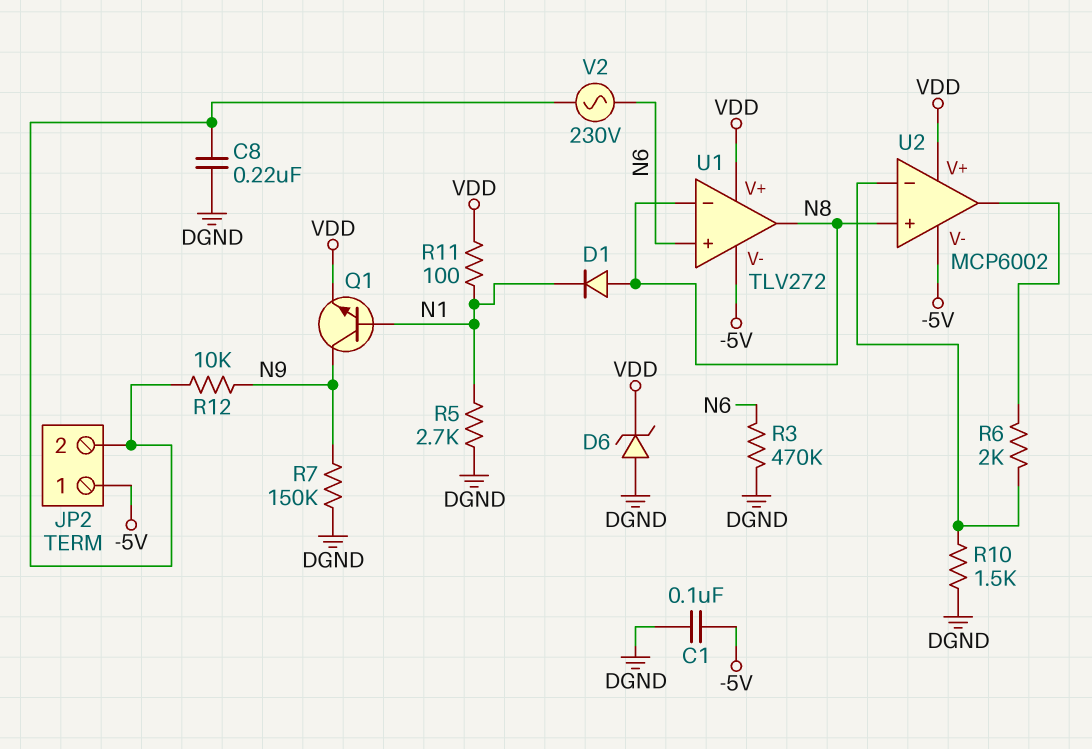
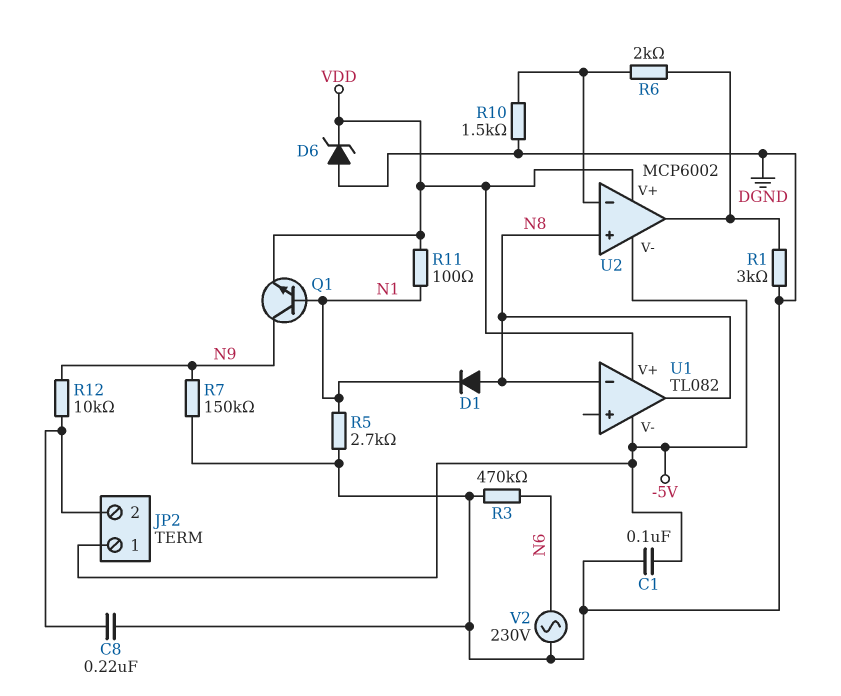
R1: none -> 3k (DGND, U2/out)
U1: TLV272 -> TL082
U1 pin in+: N6 -> none
V2: AC 230V (JP2/2, N6) -> AC 230V (DGND, N6)

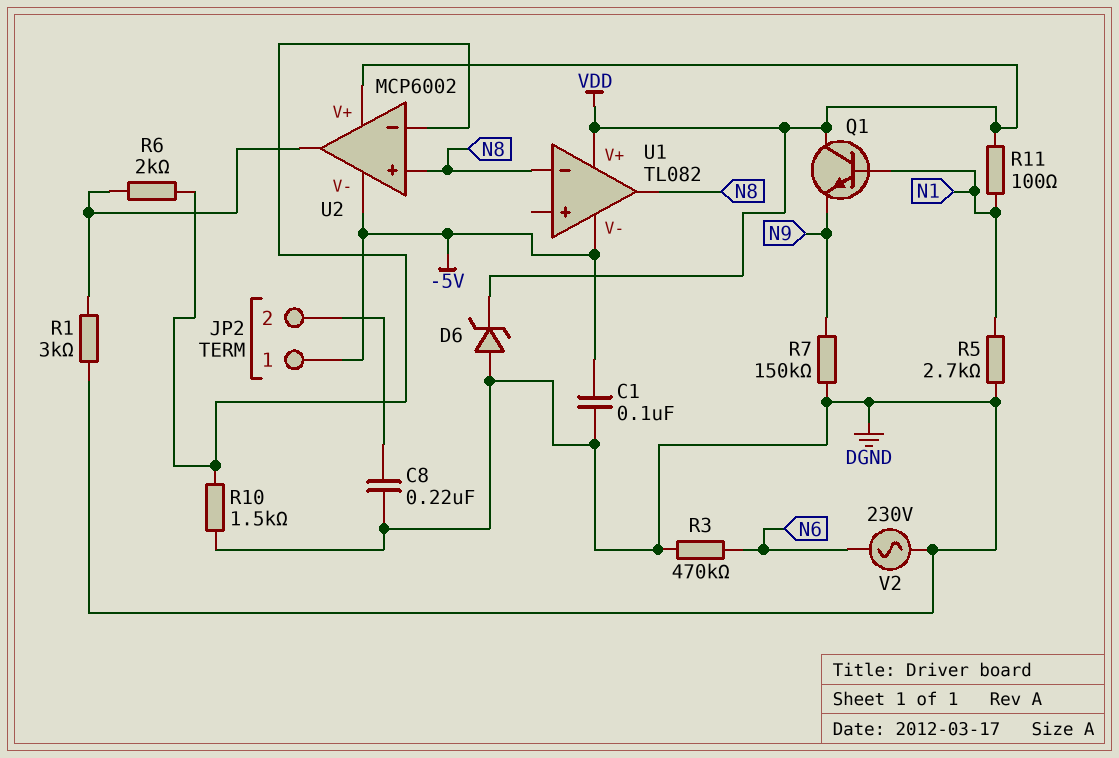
D1: diode (A N8, K N1) -> none
Q1: NPN (B N1, C N9, E VDD) -> NPN (B N1, C VDD, E N9)
R12: 10k (JP2/2, N9) -> none

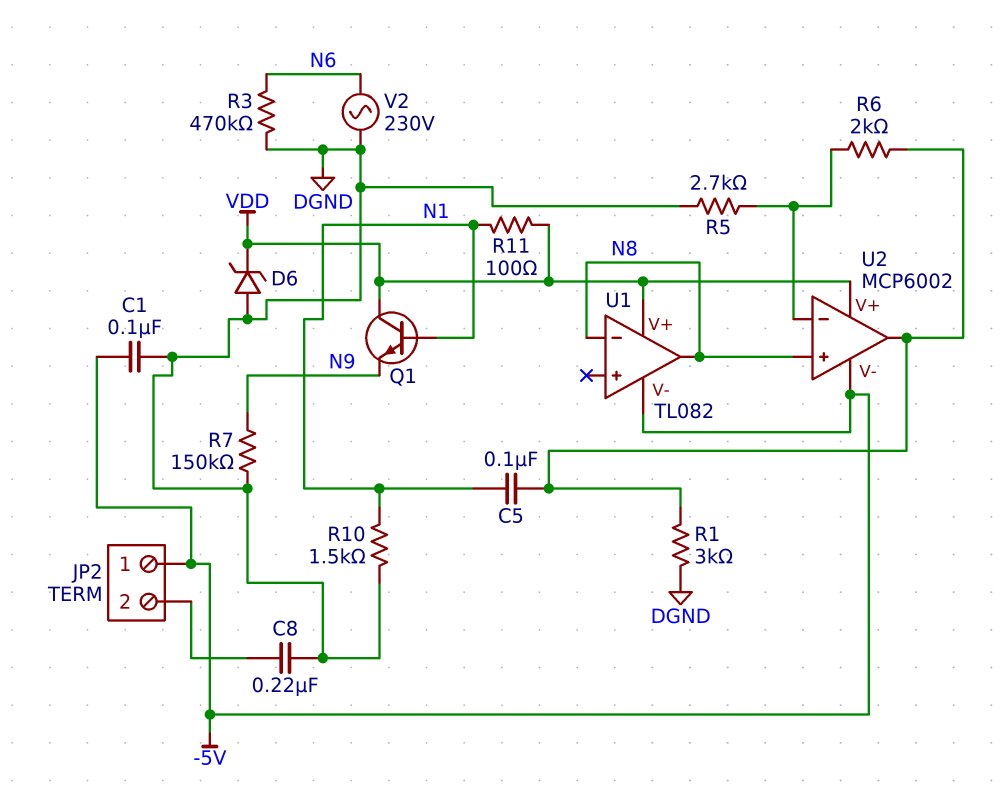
C5: none -> 100nF (N1, U2/out)
R5: 2.7k (DGND, N1) -> 2.7k (DGND, U2/in-)
R10: 1.5k (DGND, U2/in-) -> 1.5k (DGND, N1)

